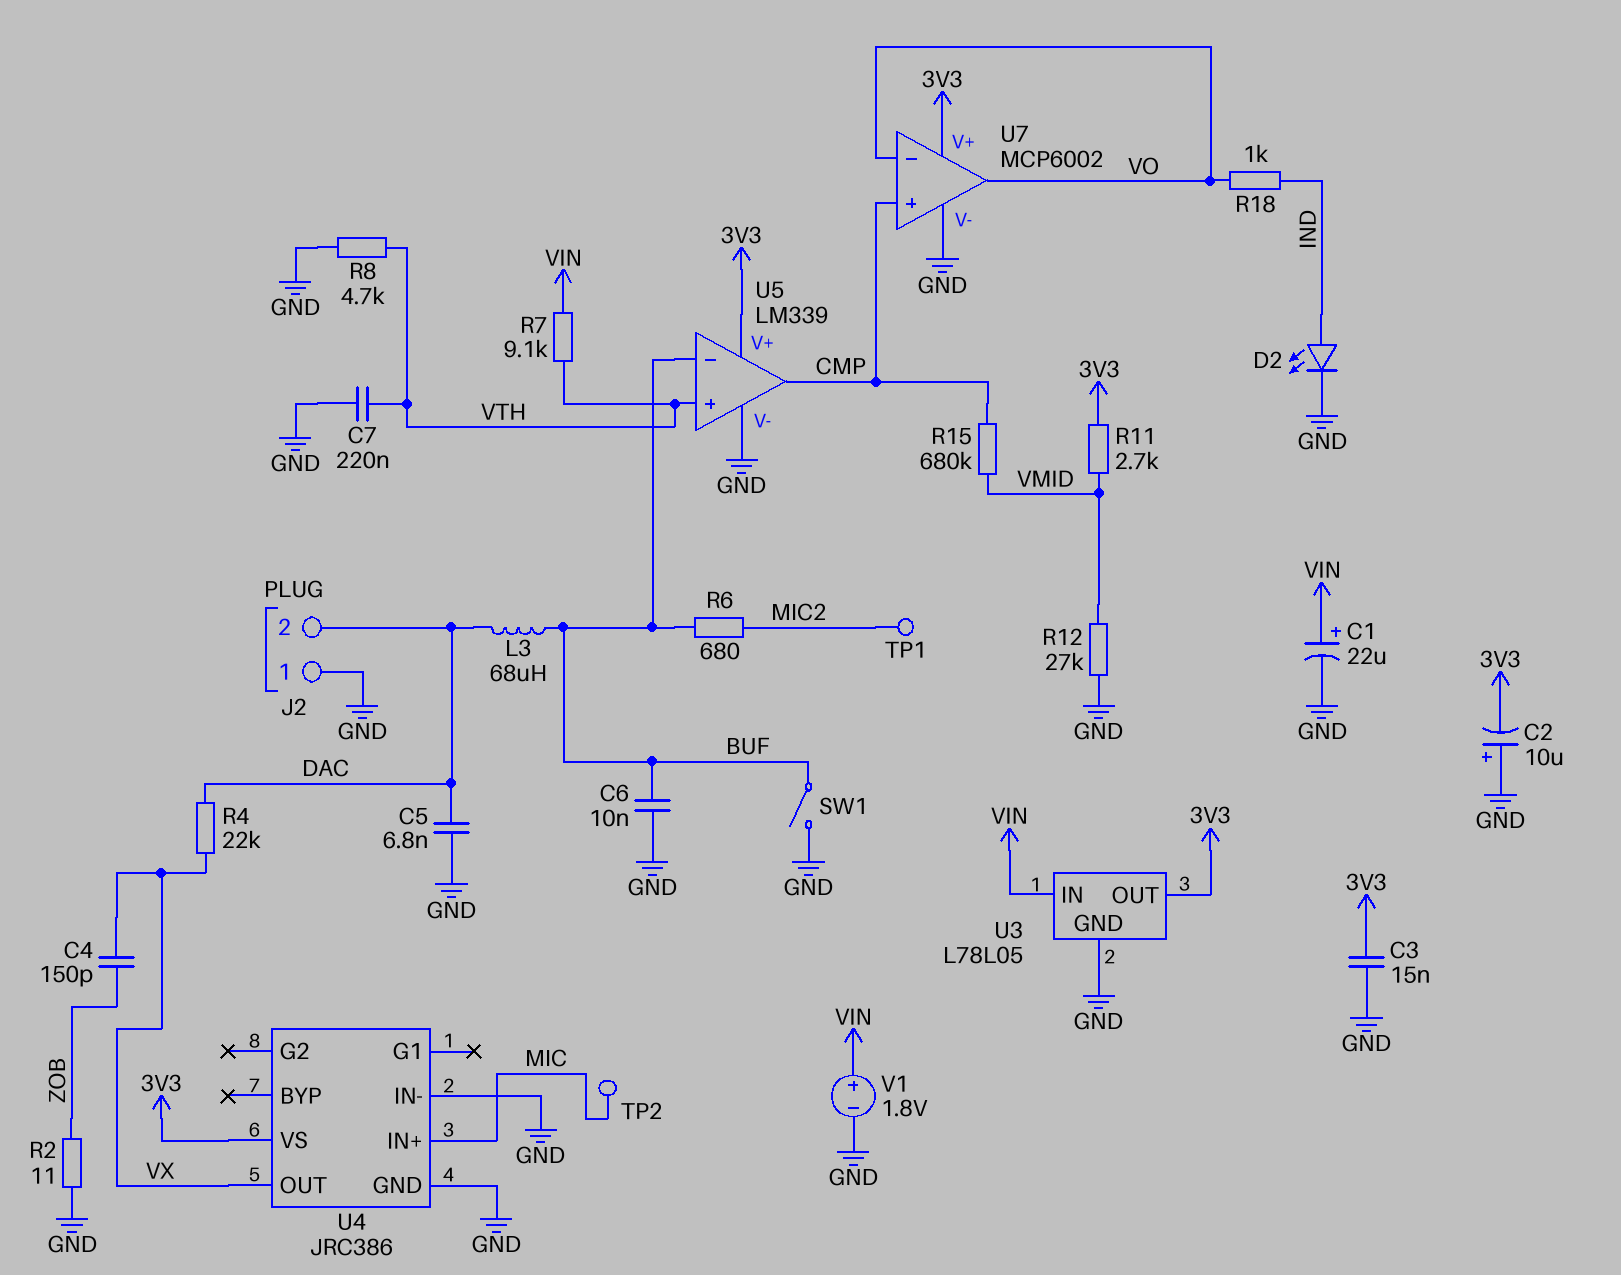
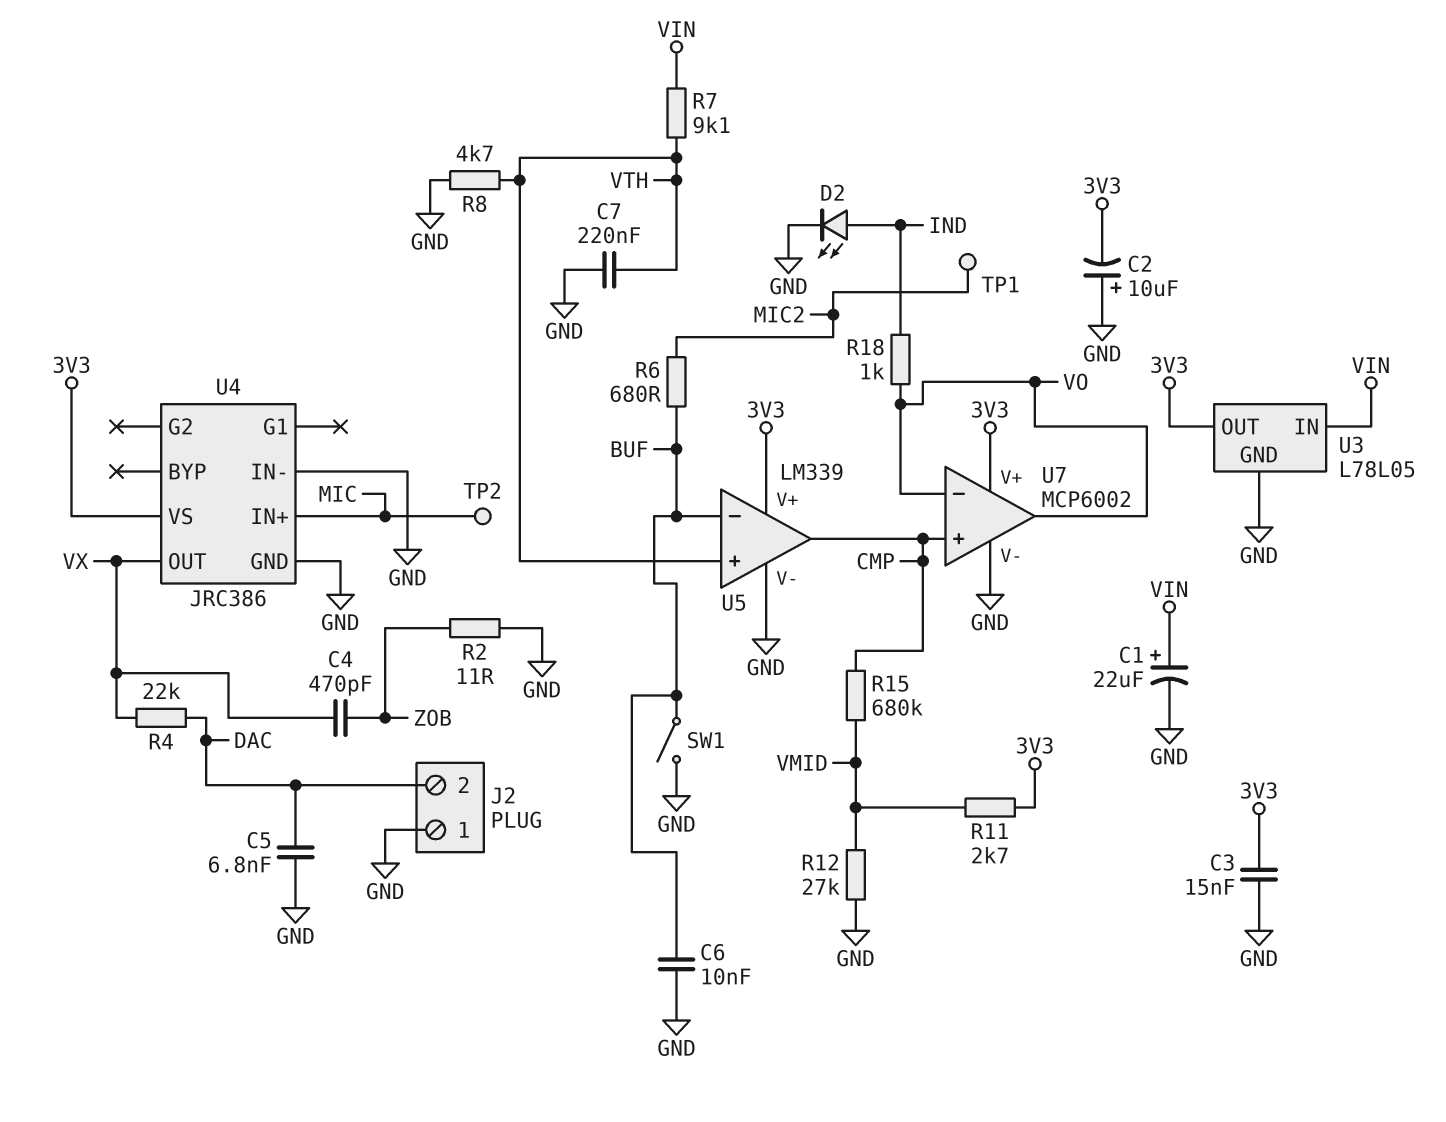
C4: 150pF (VX, ZOB) -> 470pF (VX, ZOB)
L3: 68uH (BUF, DAC) -> none
V1: 1.8V (plus VIN, minus GND) -> none

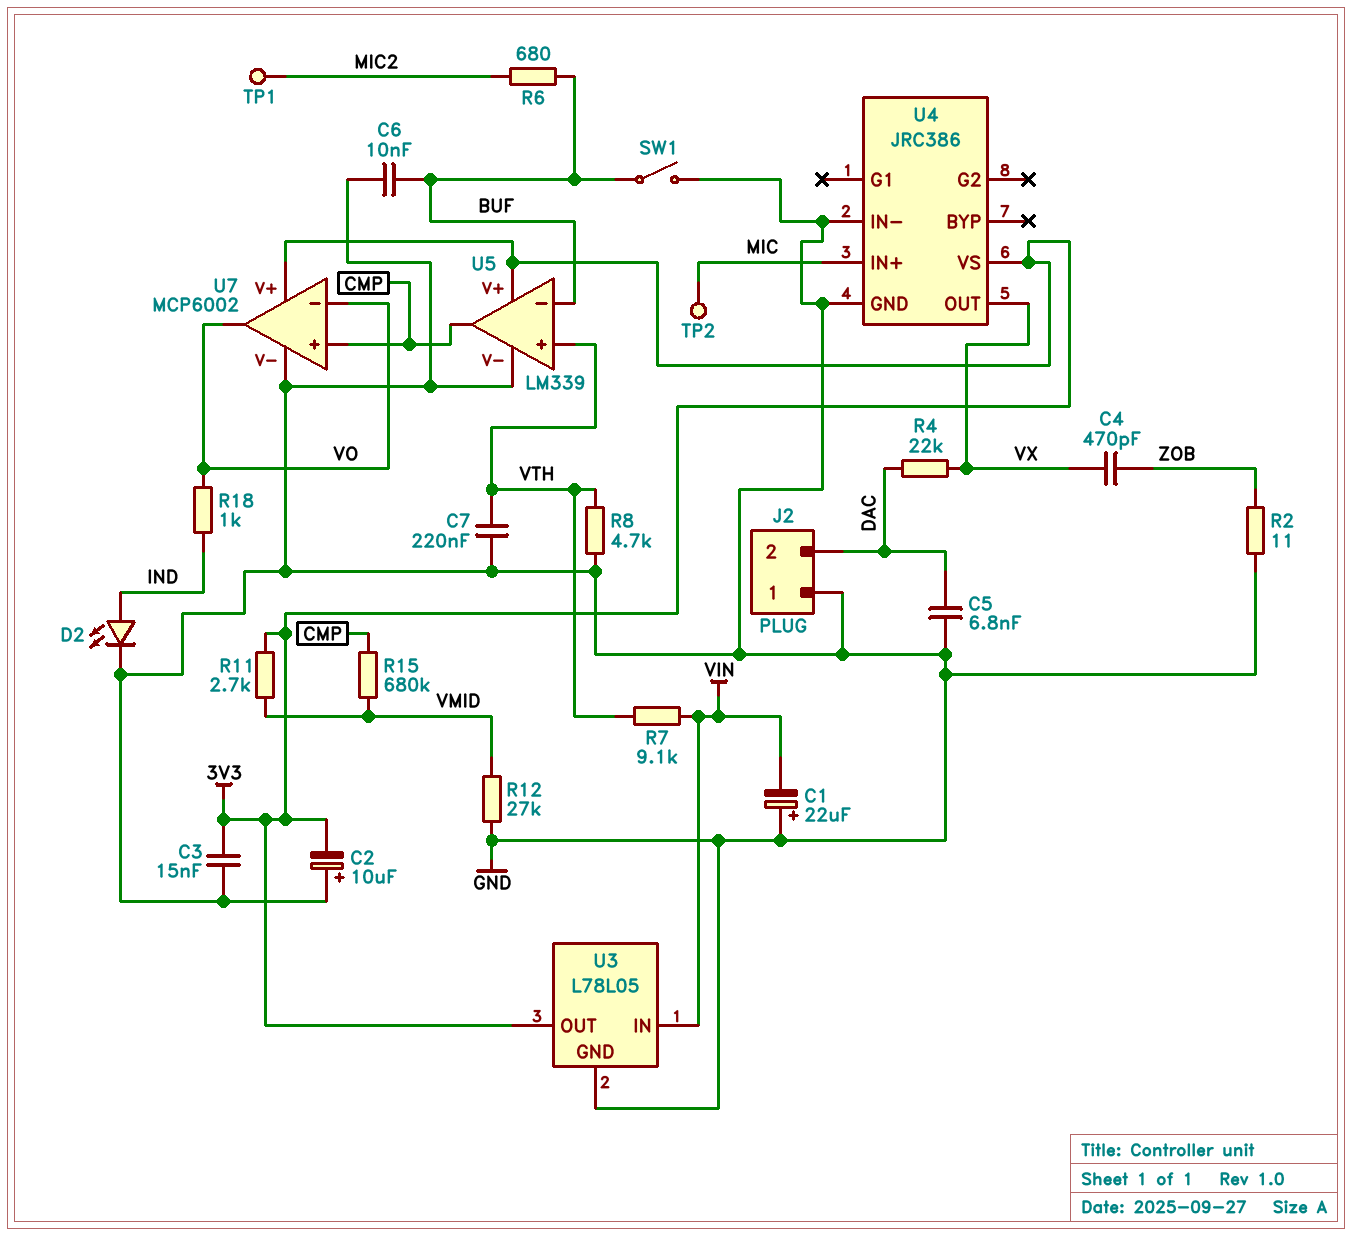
C1: 22uF (plus VIN, minus GND) -> 22uF (plus GND, minus VIN)

